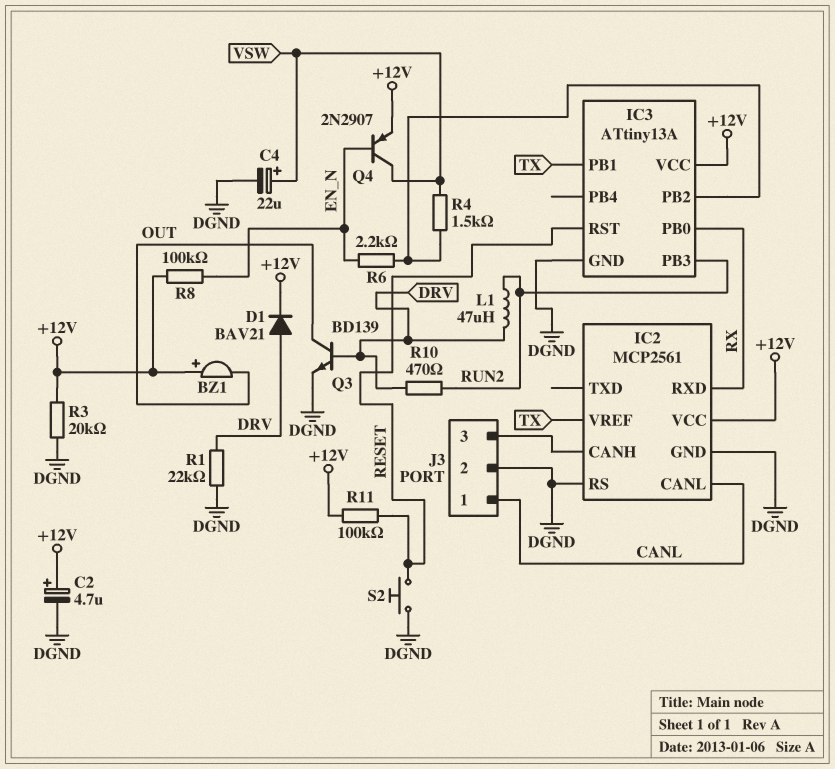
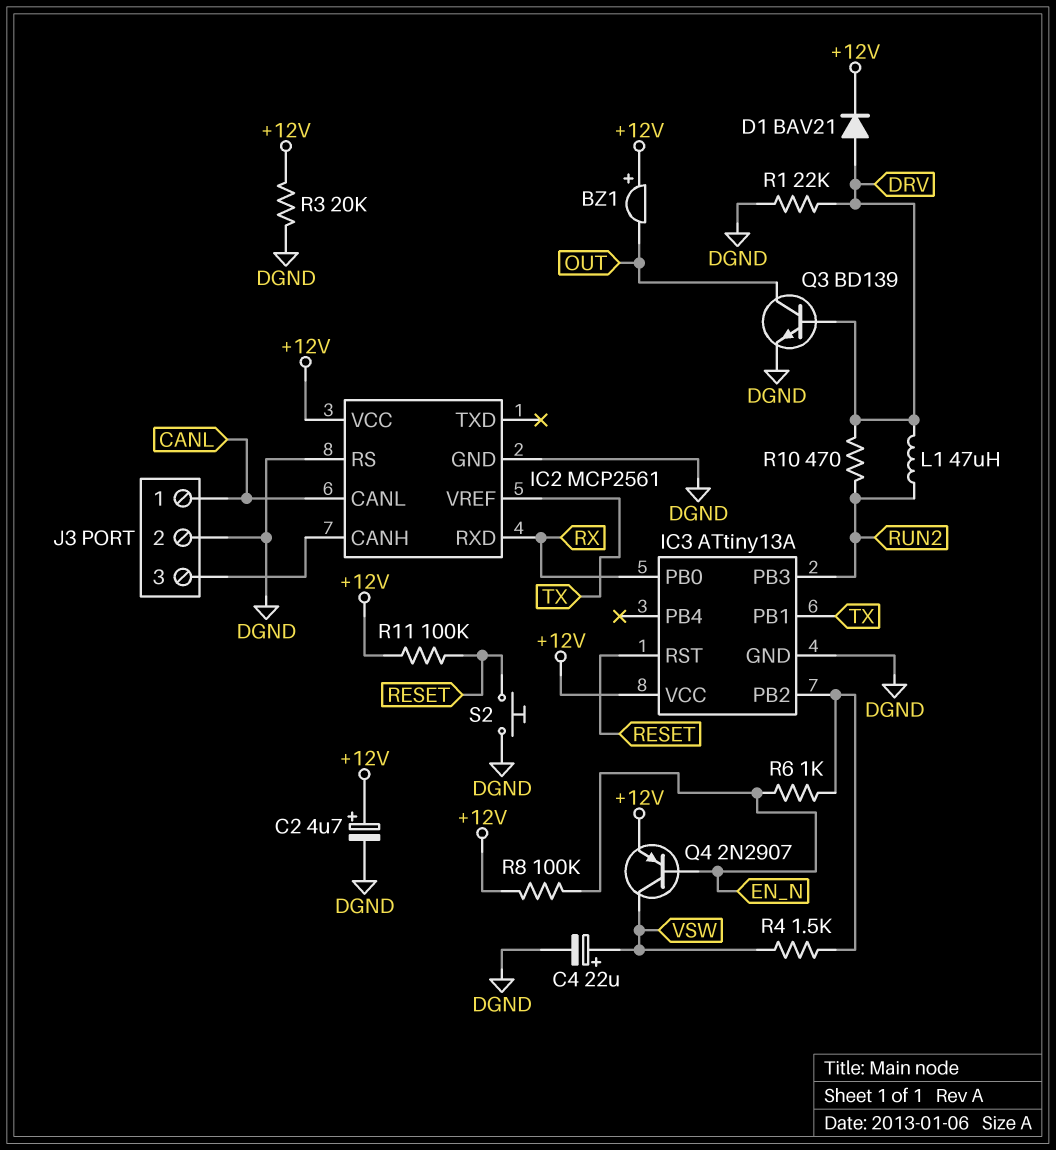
R6: 2.2k (EN_N, IC3/PB2) -> 1k (EN_N, IC3/PB2)

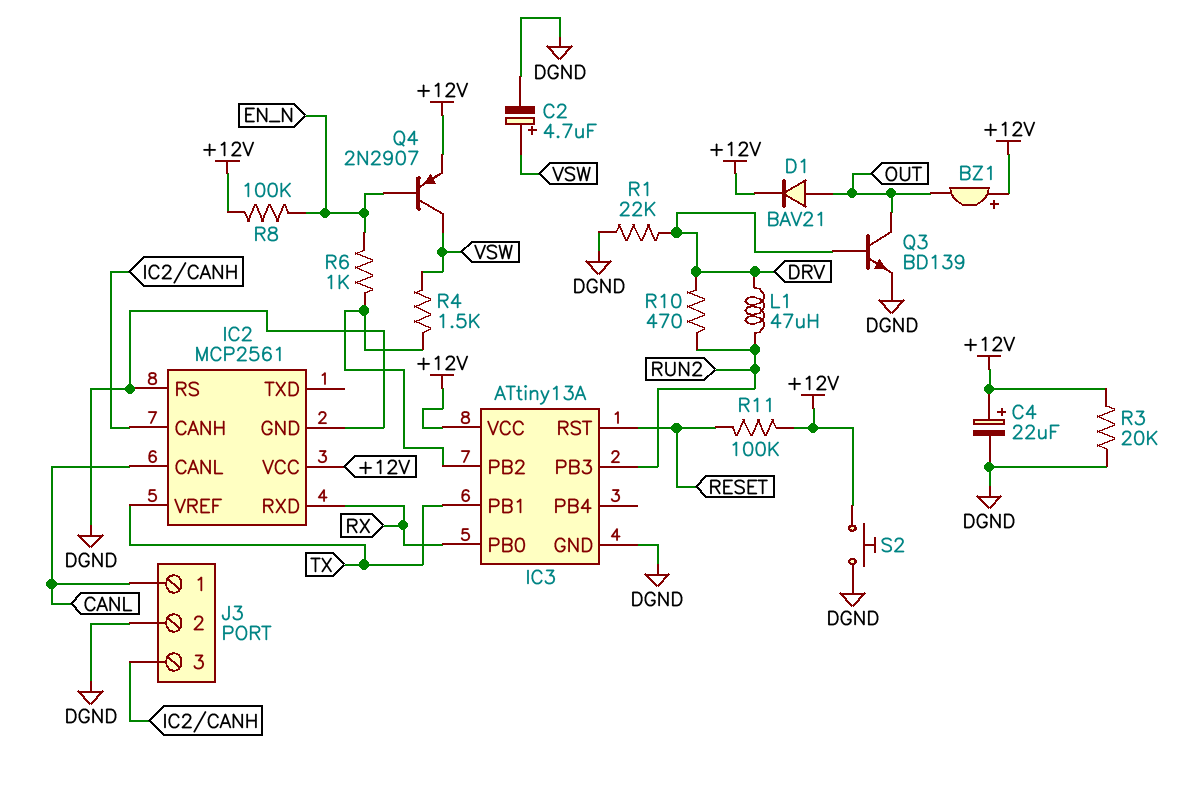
C2: 4.7uF (plus +12V, minus DGND) -> 4.7uF (plus VSW, minus DGND)
C4: 22uF (plus VSW, minus DGND) -> 22uF (plus +12V, minus DGND)
D1: diode BAV21 (A DRV, K +12V) -> diode BAV21 (A OUT, K +12V)
S2: button (DGND, RESET) -> button (+12V, DGND)

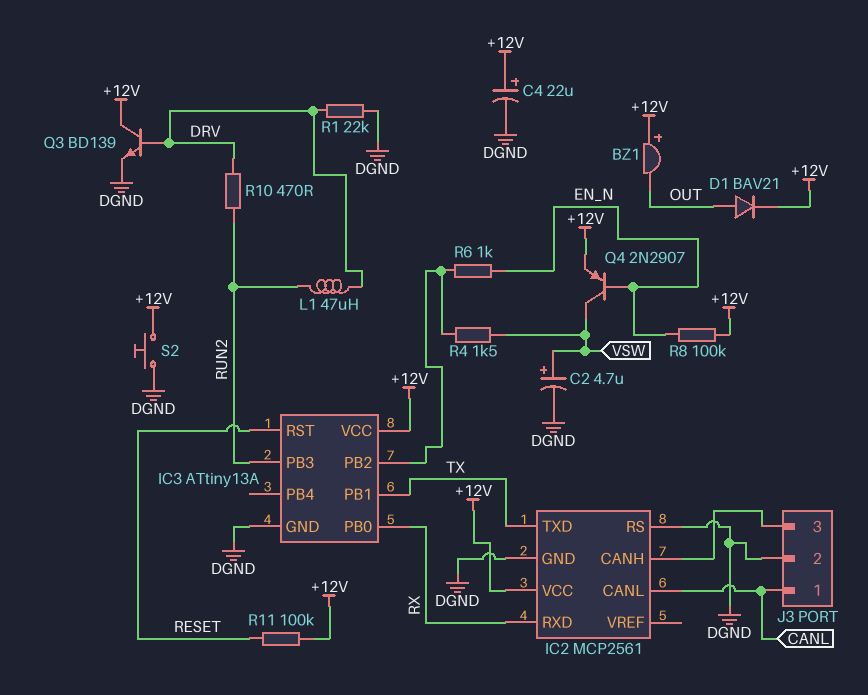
IC2 pin TXD: none -> TX
IC2 pin VREF: TX -> none
Q3: NPN BD139 (B DRV, C OUT, E DGND) -> NPN BD139 (B DRV, C +12V, E DGND)
R3: 20k (+12V, DGND) -> none

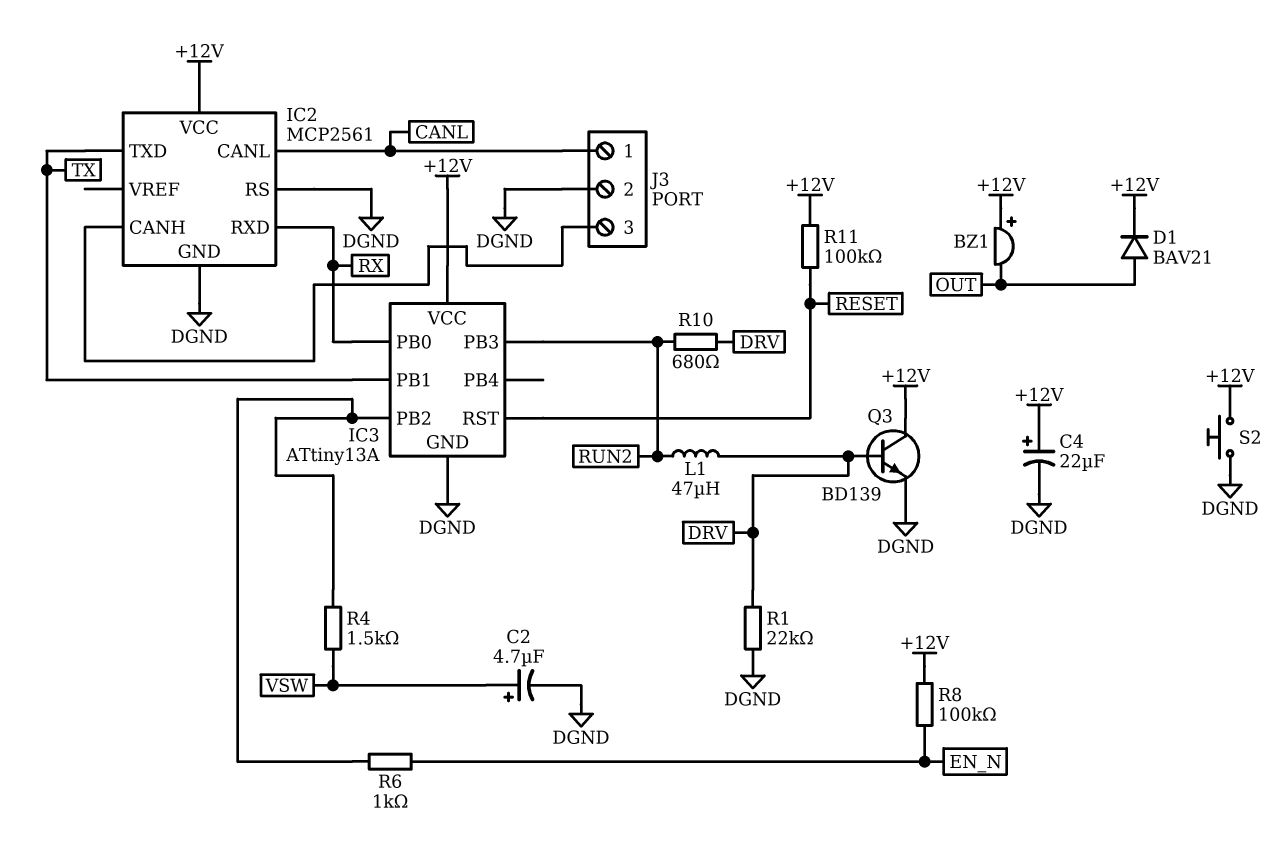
Q4: PNP 2N2907 (B EN_N, C VSW, E +12V) -> none
R10: 470 (DRV, RUN2) -> 680 (DRV, RUN2)

